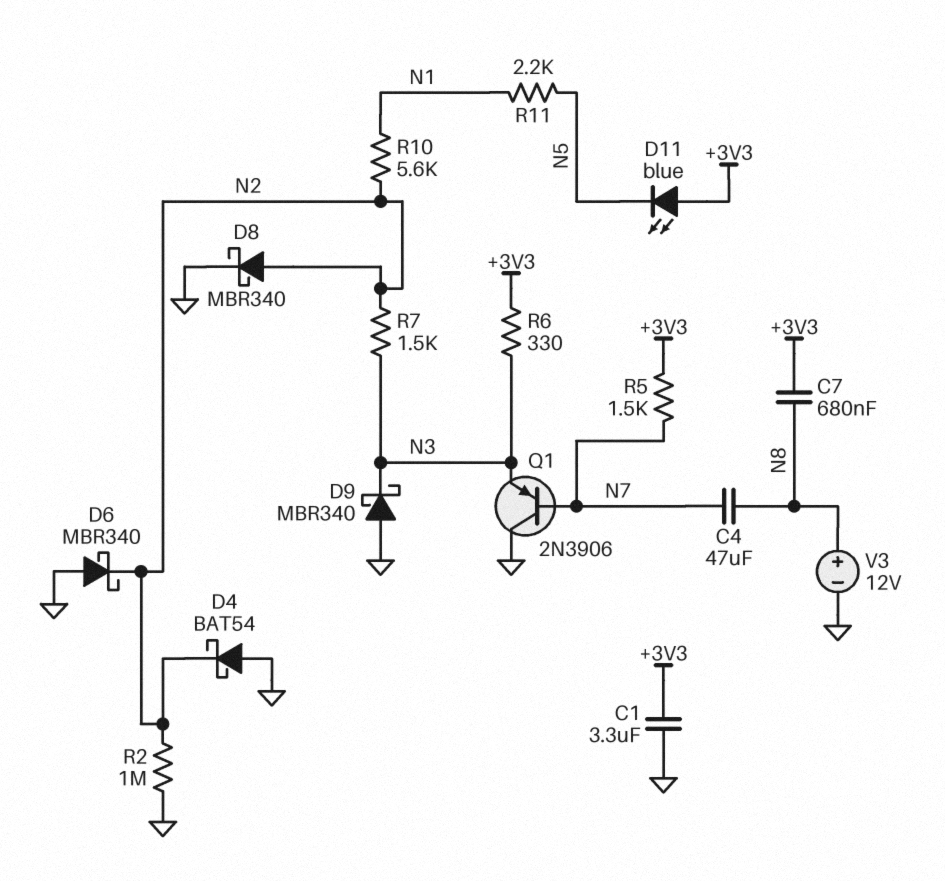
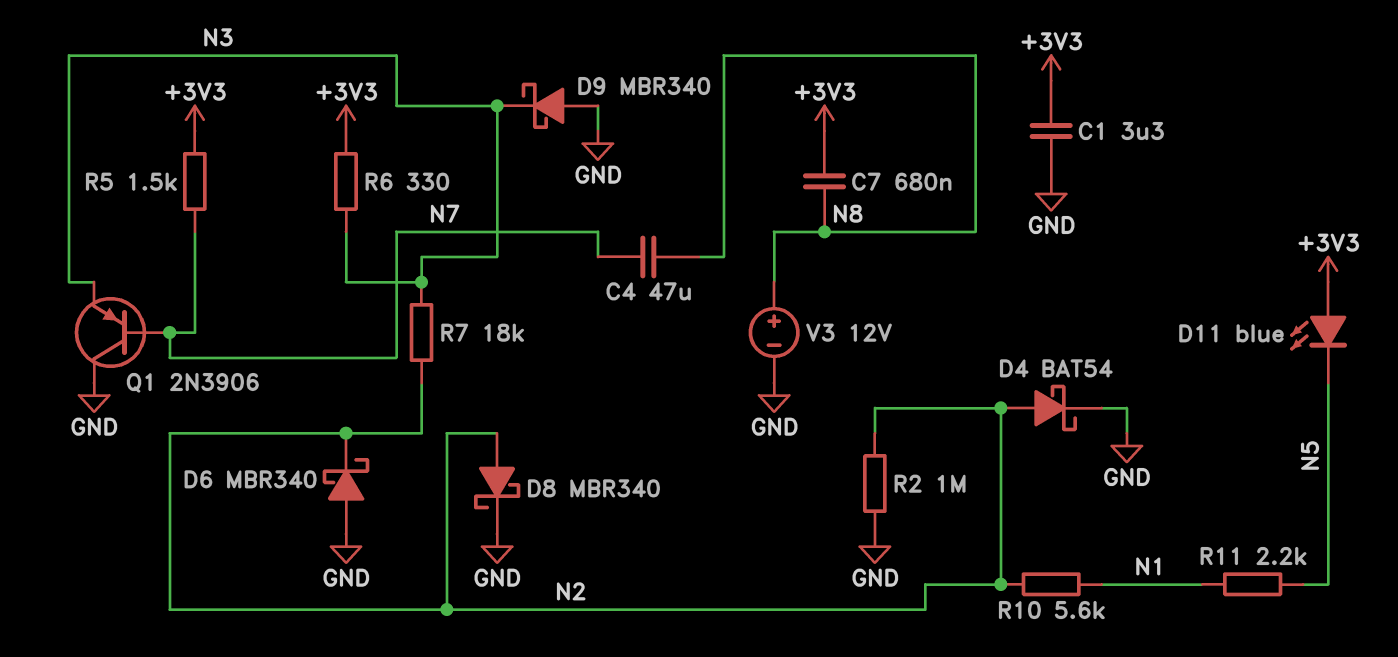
D4: schottky BAT54 (A GND, K N2) -> schottky BAT54 (A N2, K GND)
R7: 1.5k (N2, N3) -> 18k (N2, N3)

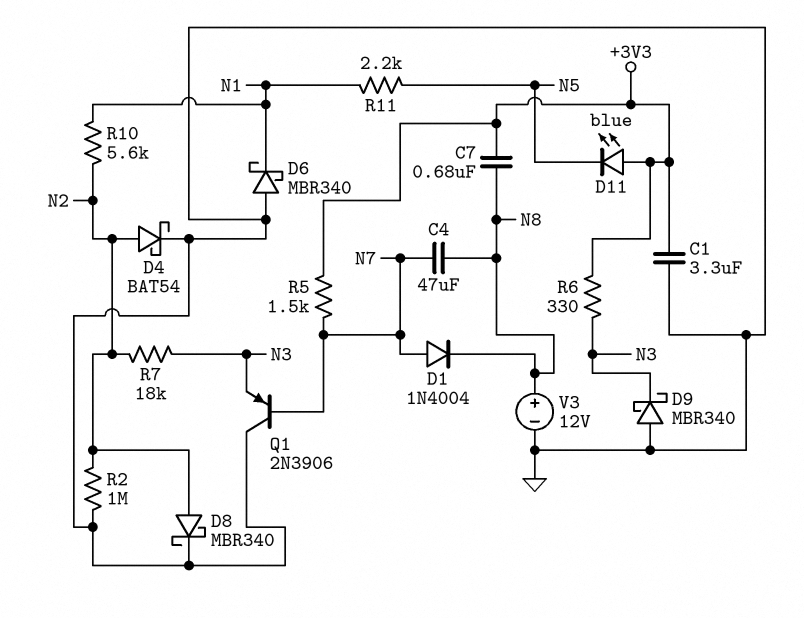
D1: none -> diode 1N4004 (A N7, K N8)
D6: schottky MBR340 (A GND, K N2) -> schottky MBR340 (A GND, K N1)

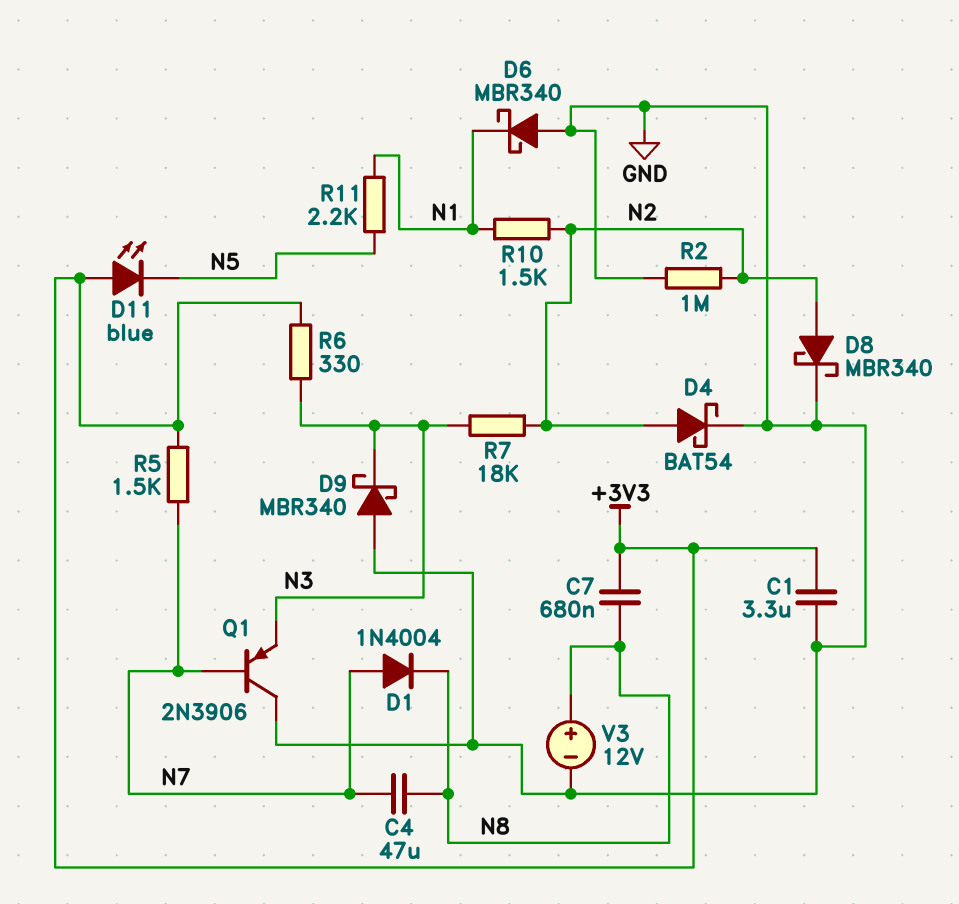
R10: 5.6k (N1, N2) -> 1.5k (N1, N2)

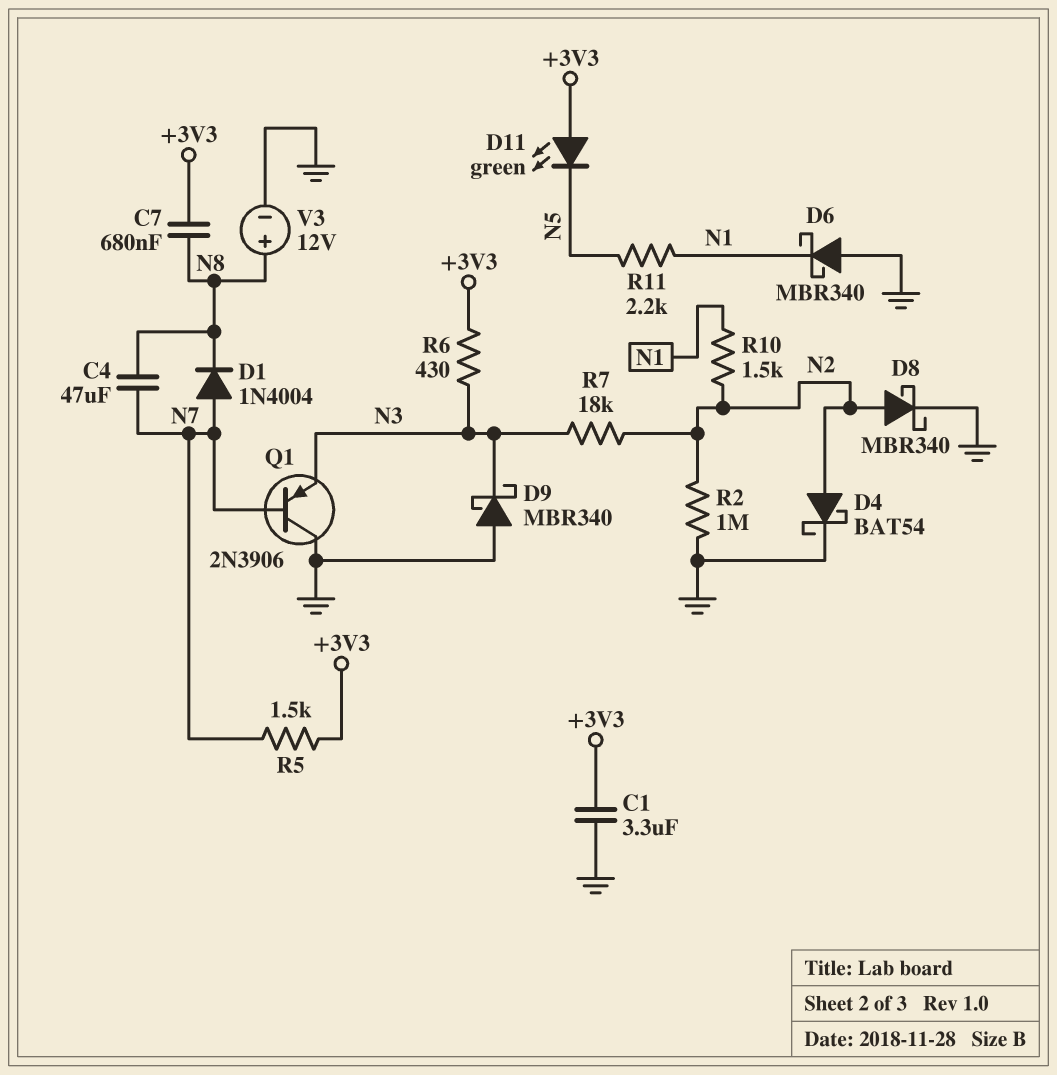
D11: LED blue (A +3V3, K N5) -> LED green (A +3V3, K N5)
R6: 330 (+3V3, N3) -> 430 (+3V3, N3)

